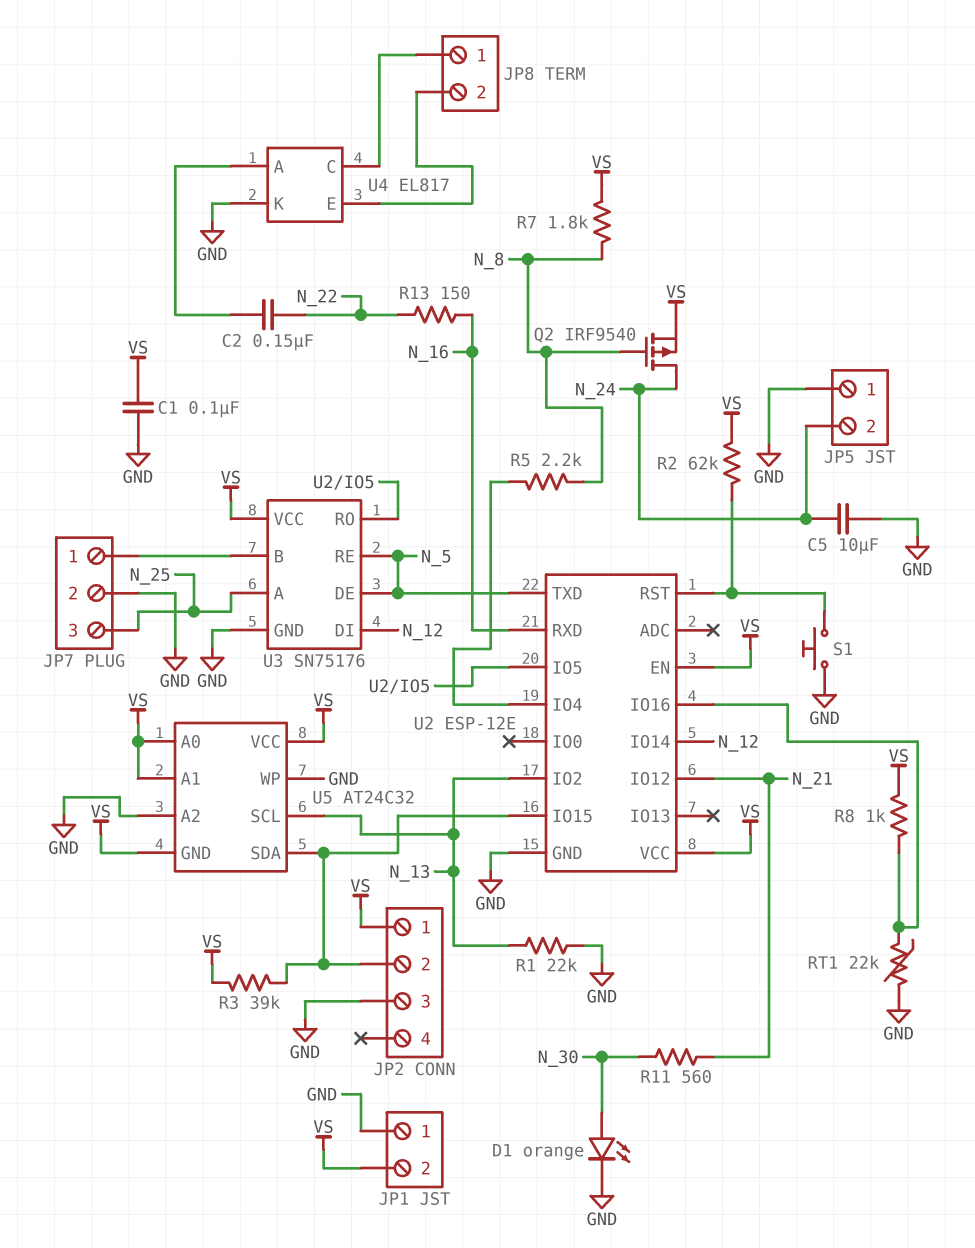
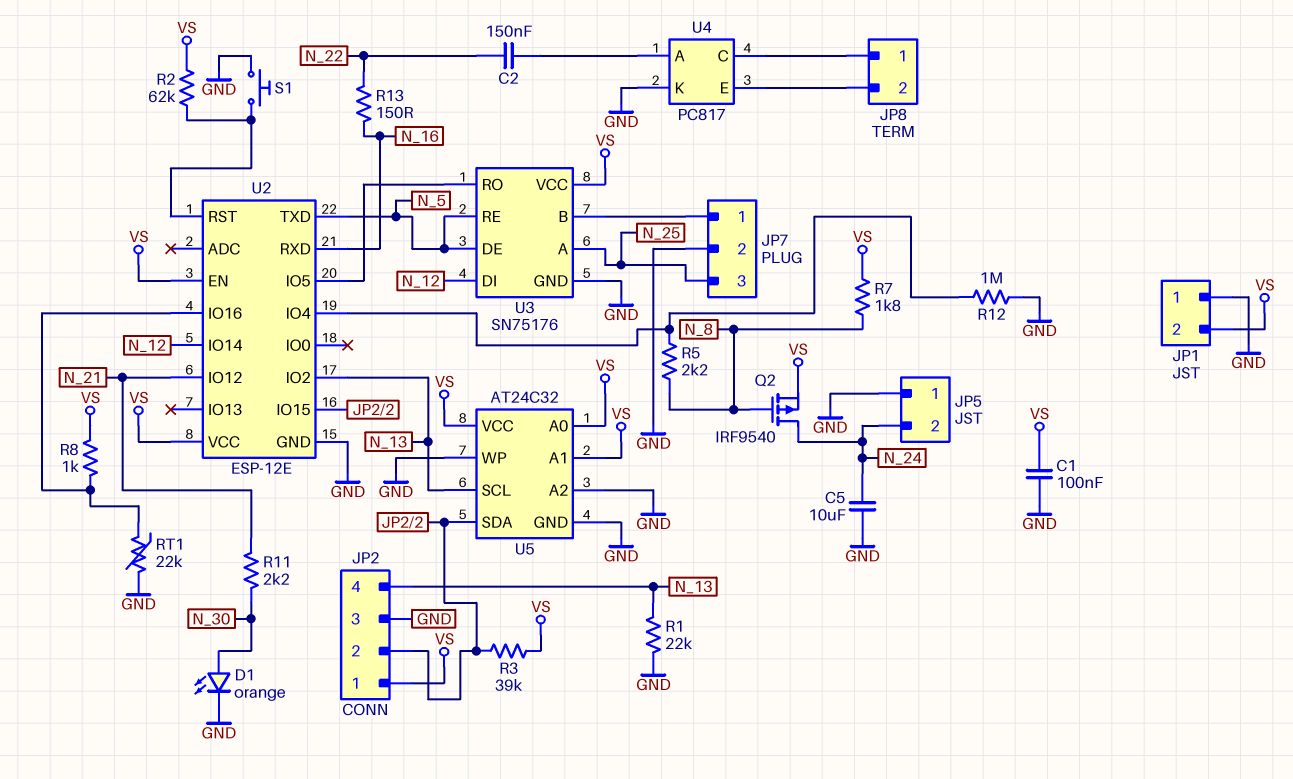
JP2 pin 4: none -> N_13
R11: 560 (N_21, N_30) -> 2.2k (N_21, N_30)
R12: none -> 1M (GND, U2/IO4)
U4: EL817 -> PC817
U5 pin GND: VS -> GND

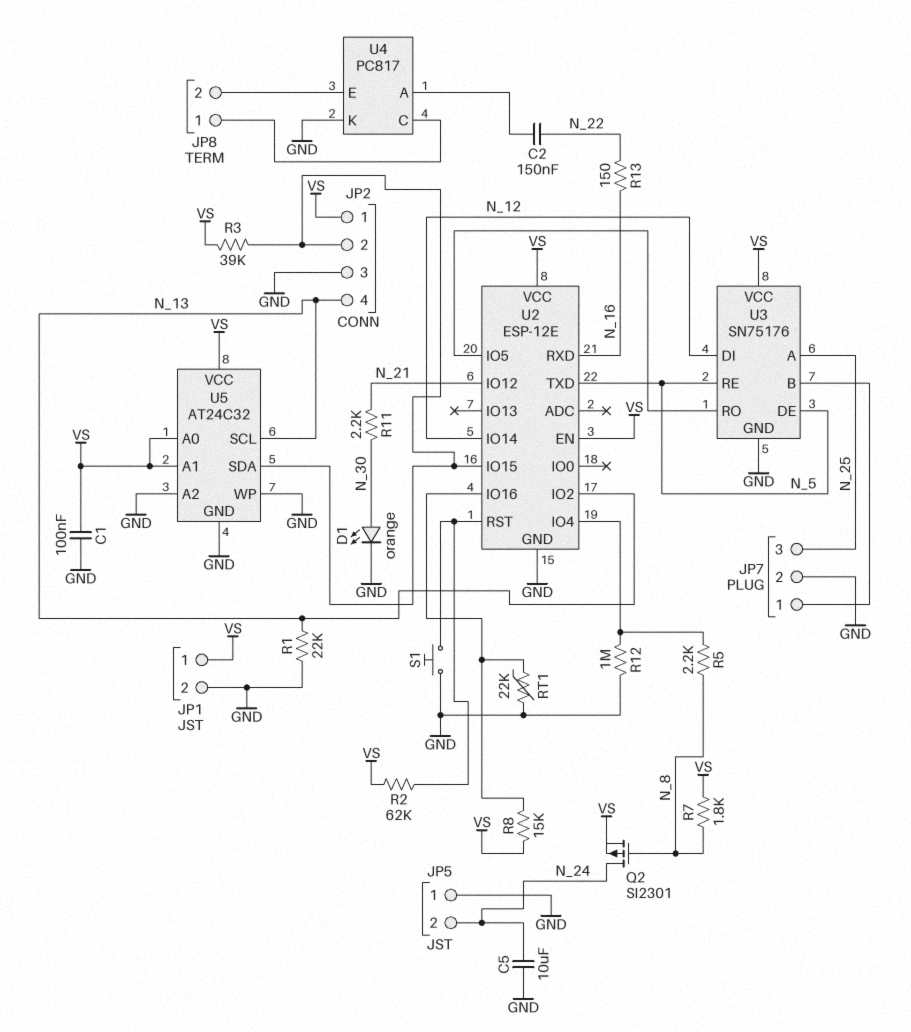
JP1 pin 1: GND -> VS
JP1 pin 2: VS -> GND
Q2: PMOS IRF9540 (G N_8, D N_24, S VS) -> PMOS SI2301 (G N_8, D N_24, S VS)
R8: 1k (U2/IO16, VS) -> 15k (U2/IO16, VS)

